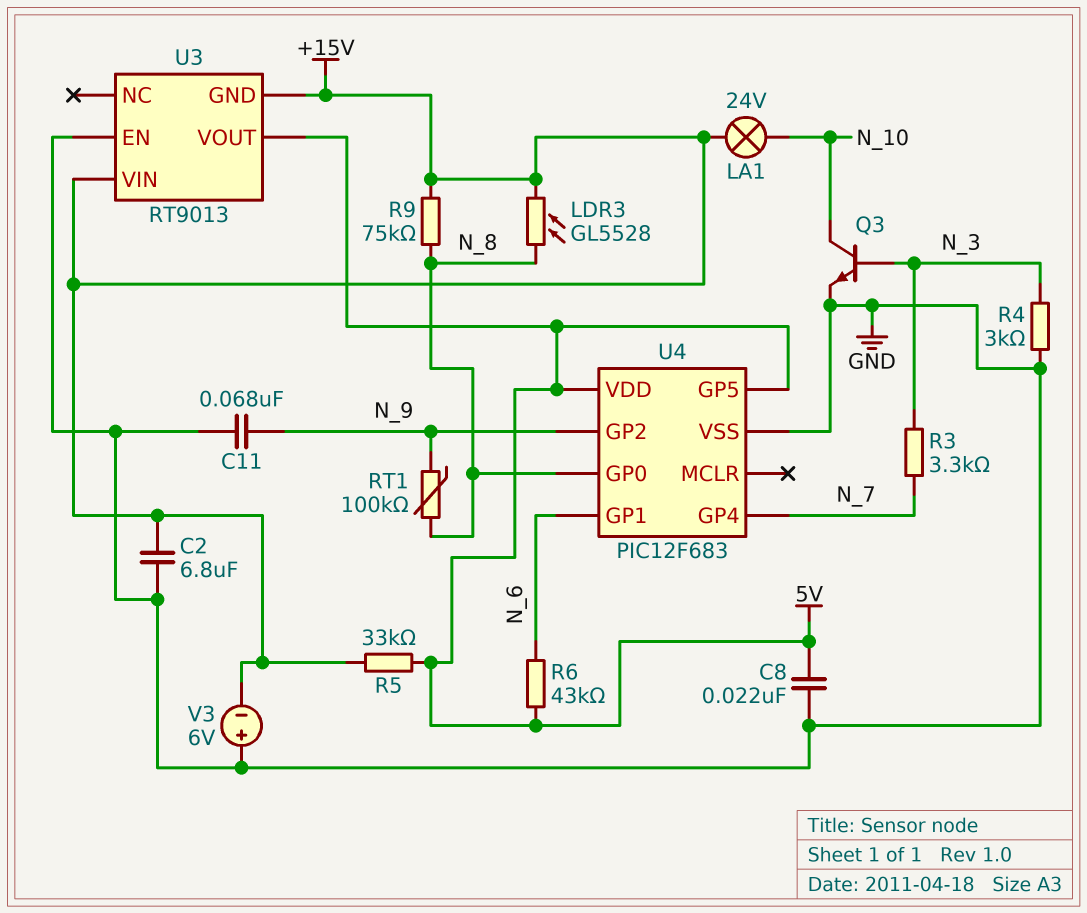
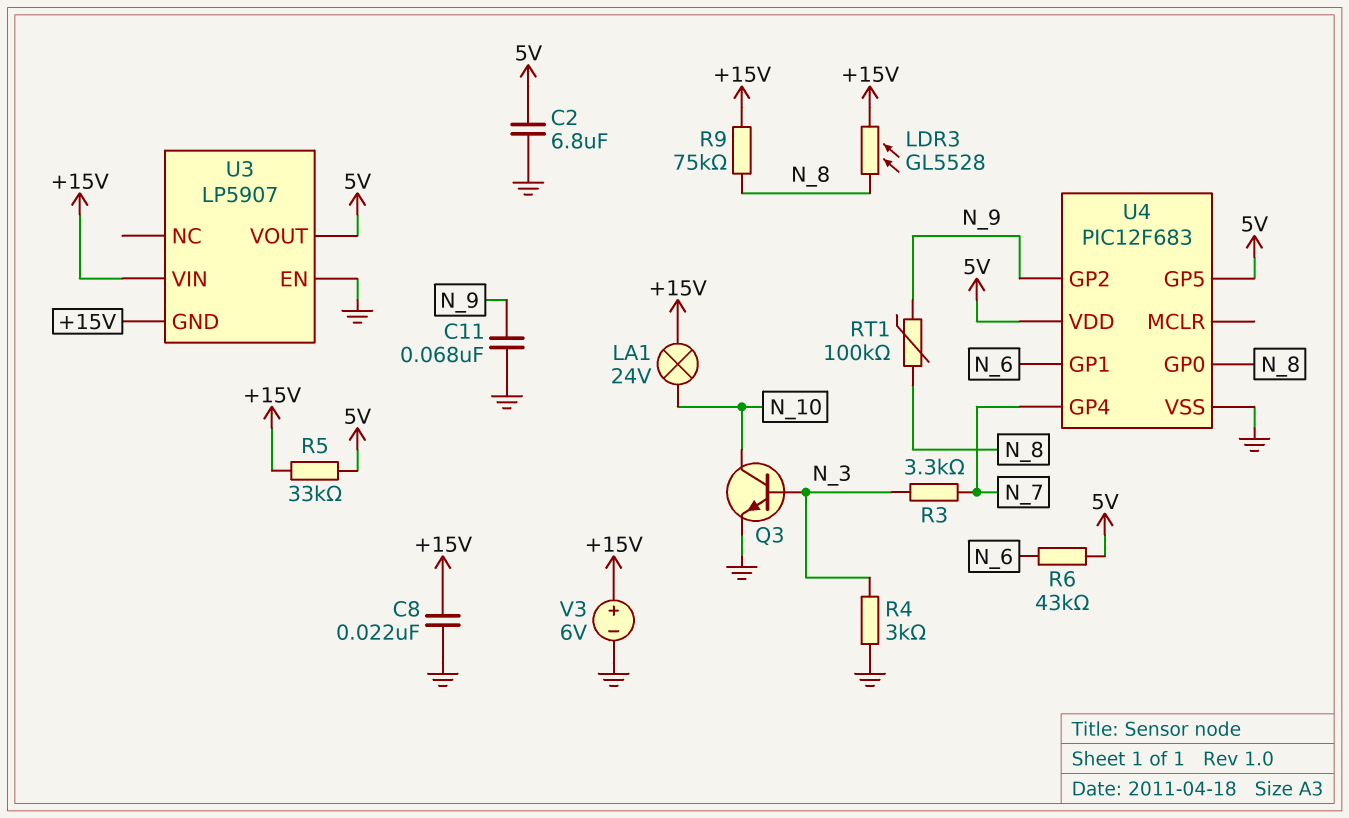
C2: 6.8uF (+15V, GND) -> 6.8uF (5V, GND)
C8: 22nF (5V, GND) -> 22nF (+15V, GND)
U3: RT9013 -> LP5907
V3: 6V (plus GND, minus +15V) -> 6V (plus +15V, minus GND)

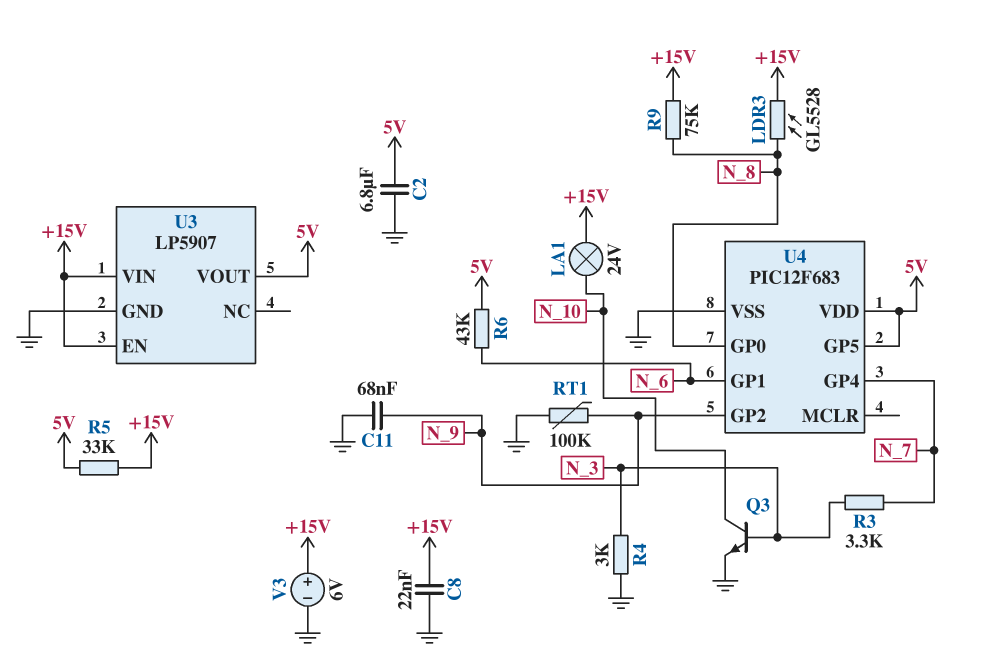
RT1: 100k (N_8, N_9) -> 100k (GND, N_9)
U3 pin EN: GND -> +15V
U3 pin GND: +15V -> GND

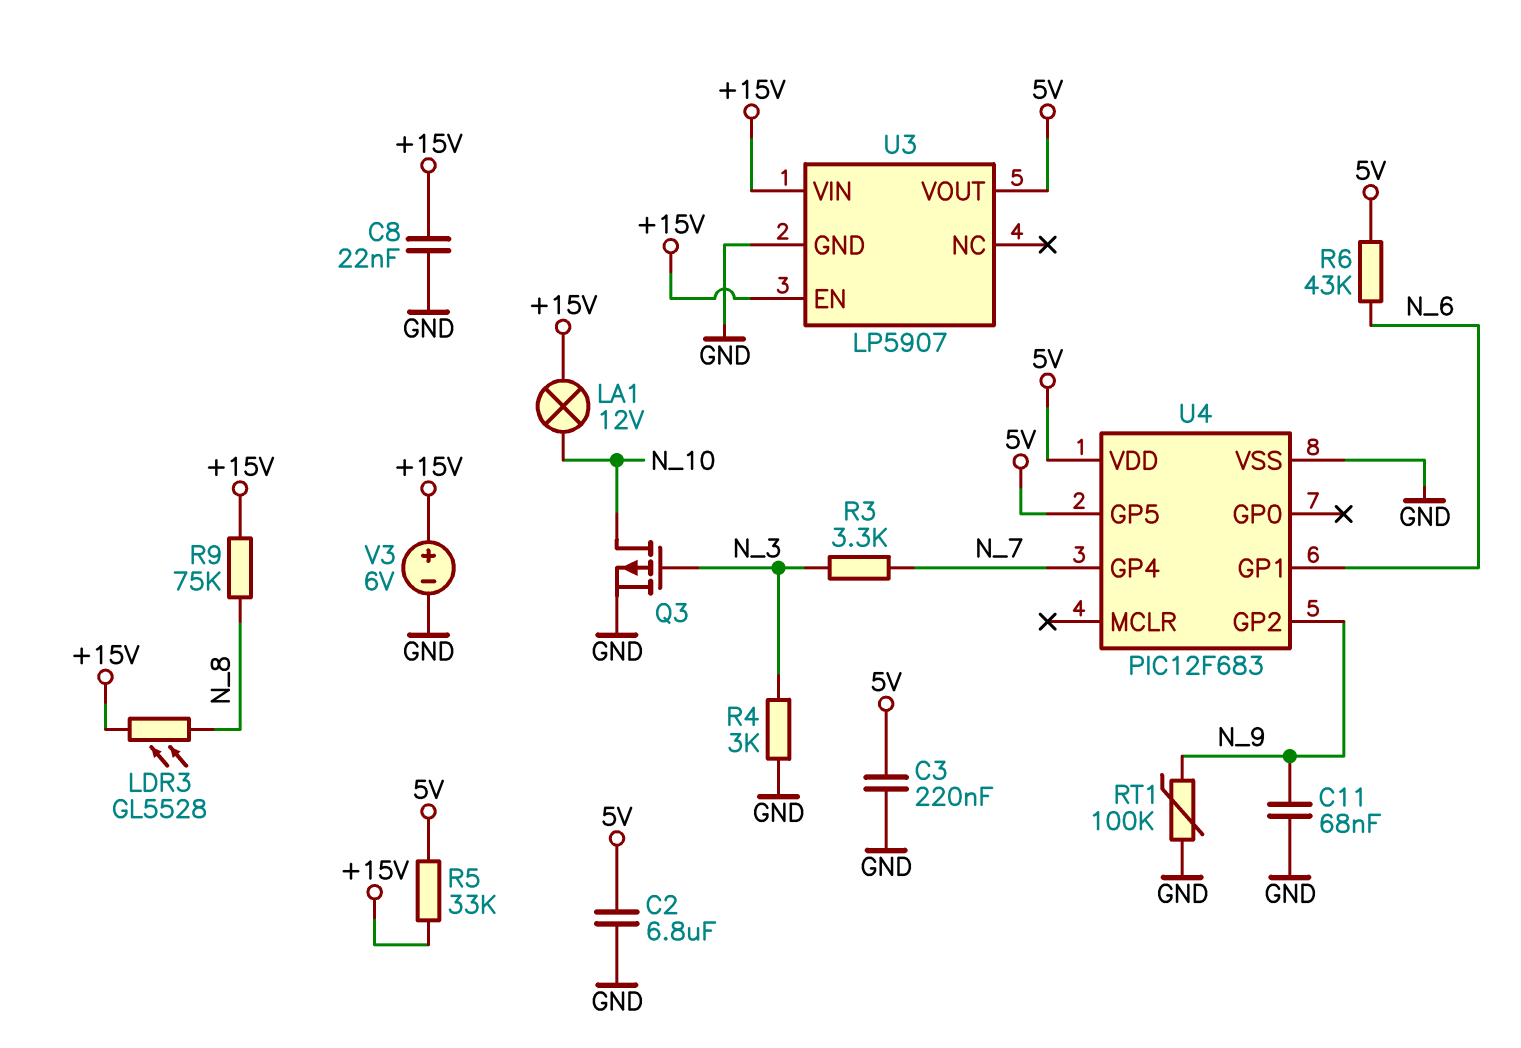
C3: none -> 220nF (5V, GND)
LA1: lamp 24V (+15V, N_10) -> lamp 12V (+15V, N_10)
Q3: NPN (B N_3, C N_10, E GND) -> PMOS (G N_3, D N_10, S GND)
U4 pin GP0: N_8 -> none

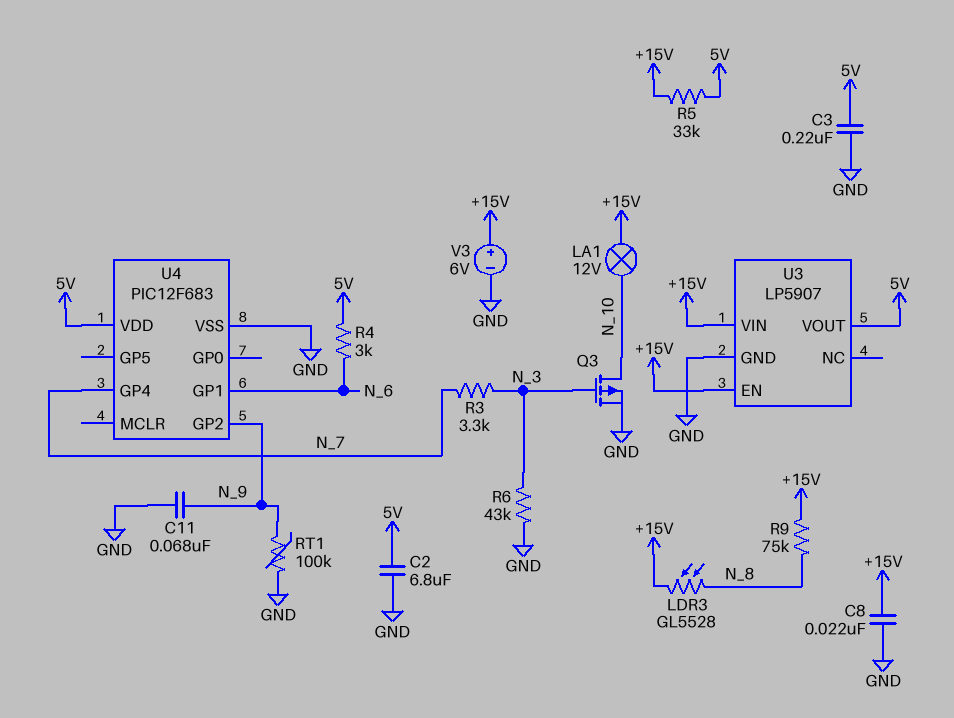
R4: 3k (GND, N_3) -> 3k (5V, N_6)
R6: 43k (5V, N_6) -> 43k (GND, N_3)
U4 pin GP5: 5V -> none

